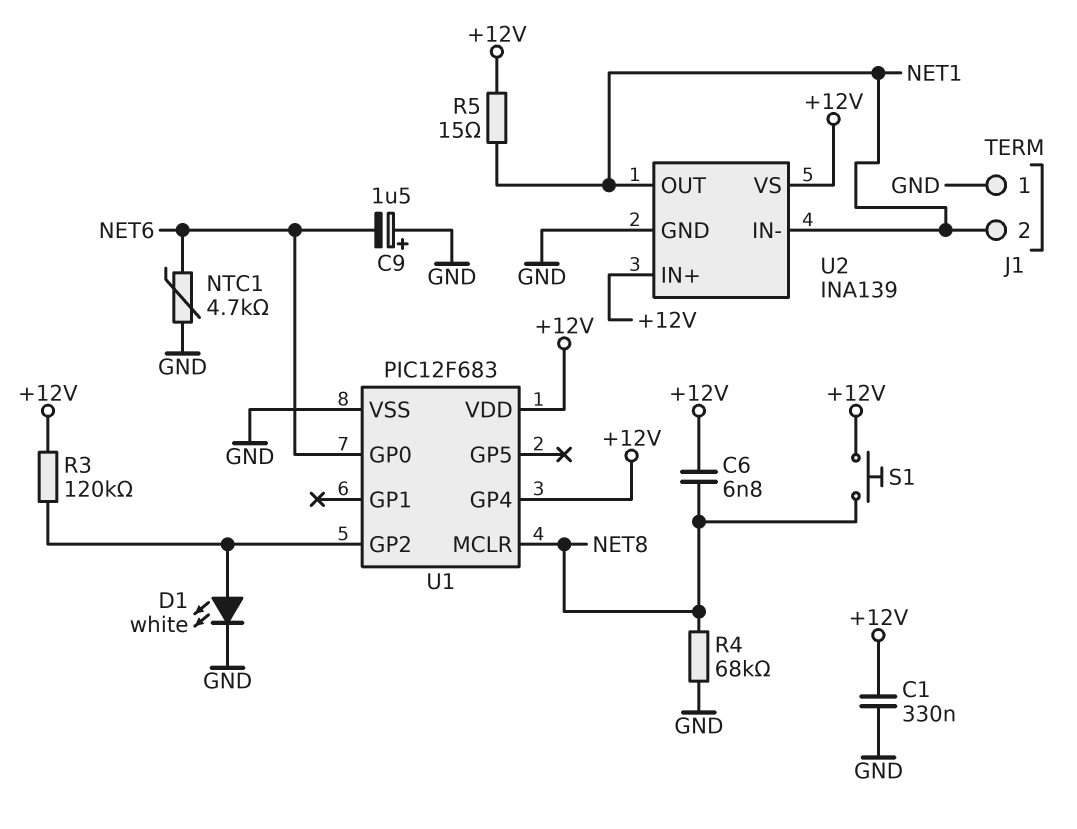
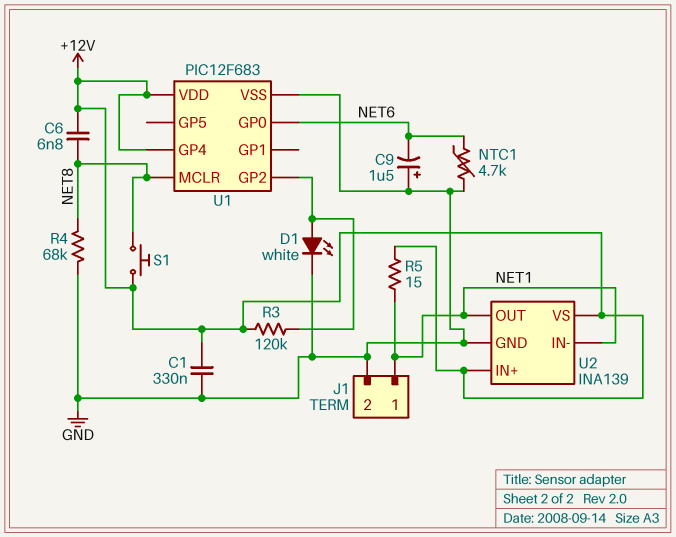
J1 pin 1: GND -> NET1
J1 pin 2: NET1 -> GND

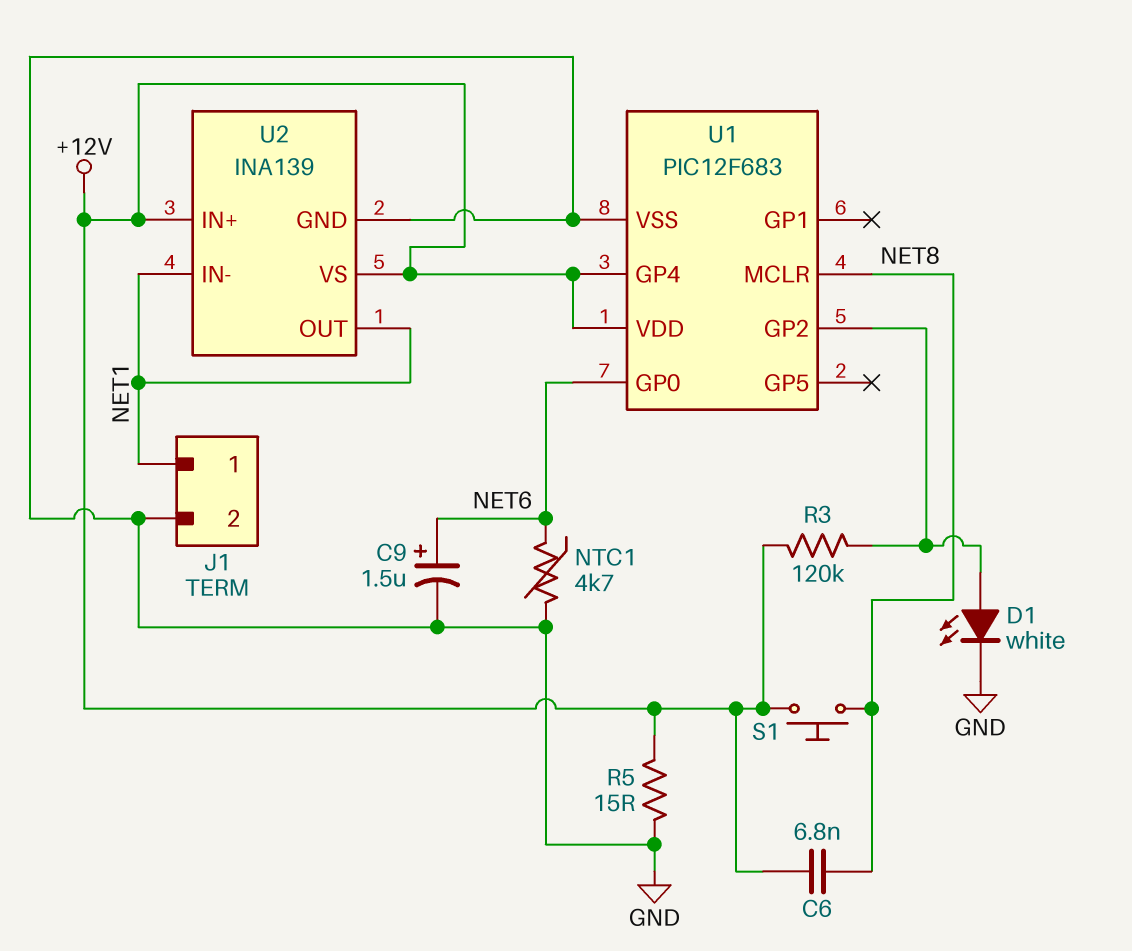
C1: 330nF (+12V, GND) -> none
C9: 1.5uF (plus GND, minus NET6) -> 1.5uF (plus NET6, minus GND)
R4: 68k (GND, NET8) -> none
R5: 15 (+12V, NET1) -> 15 (+12V, GND)

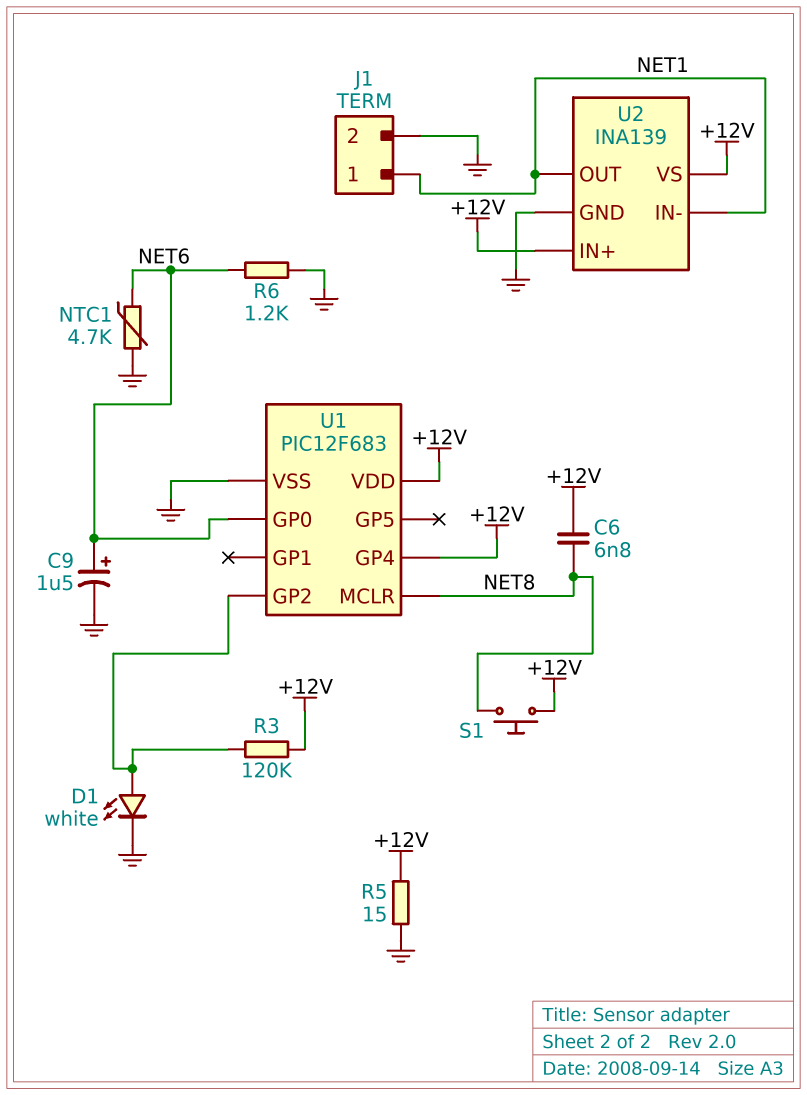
R6: none -> 1.2k (GND, NET6)

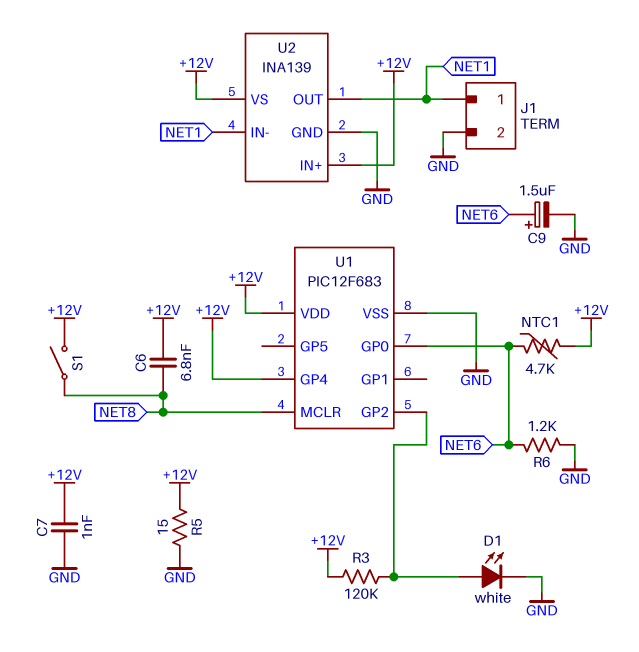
C7: none -> 1nF (+12V, GND)
NTC1: 4.7k (GND, NET6) -> 4.7k (+12V, NET6)
S1: button (+12V, NET8) -> switch (+12V, NET8)

